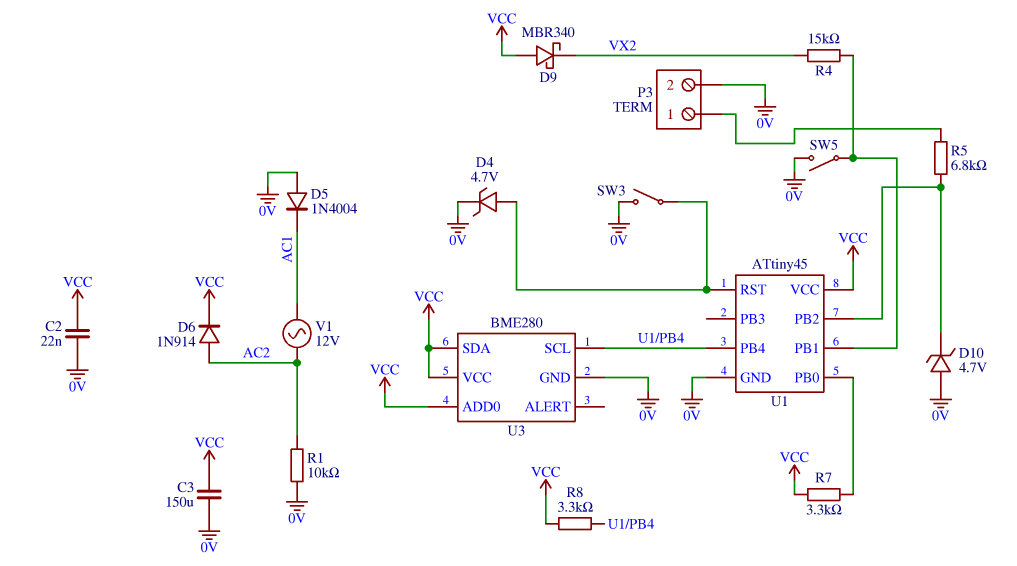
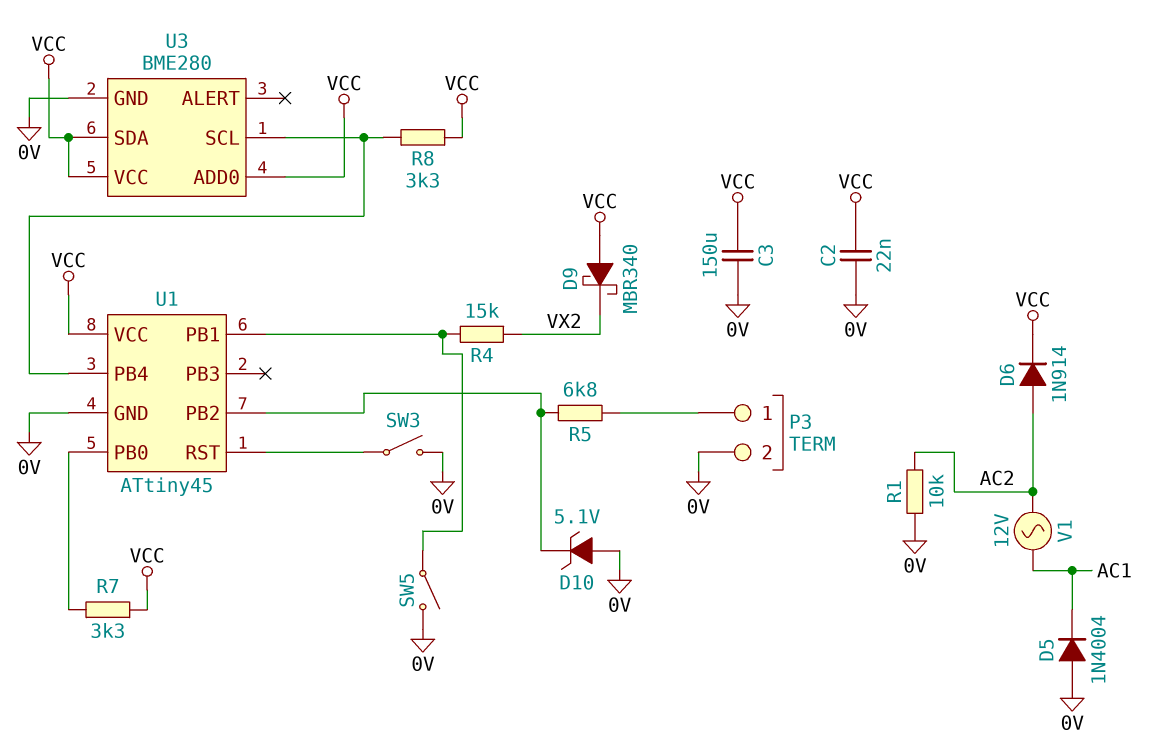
D4: zener 4.7V (A U1/RST, K 0V) -> none
D10: zener 4.7V (A 0V, K U1/PB2) -> zener 5.1V (A 0V, K U1/PB2)

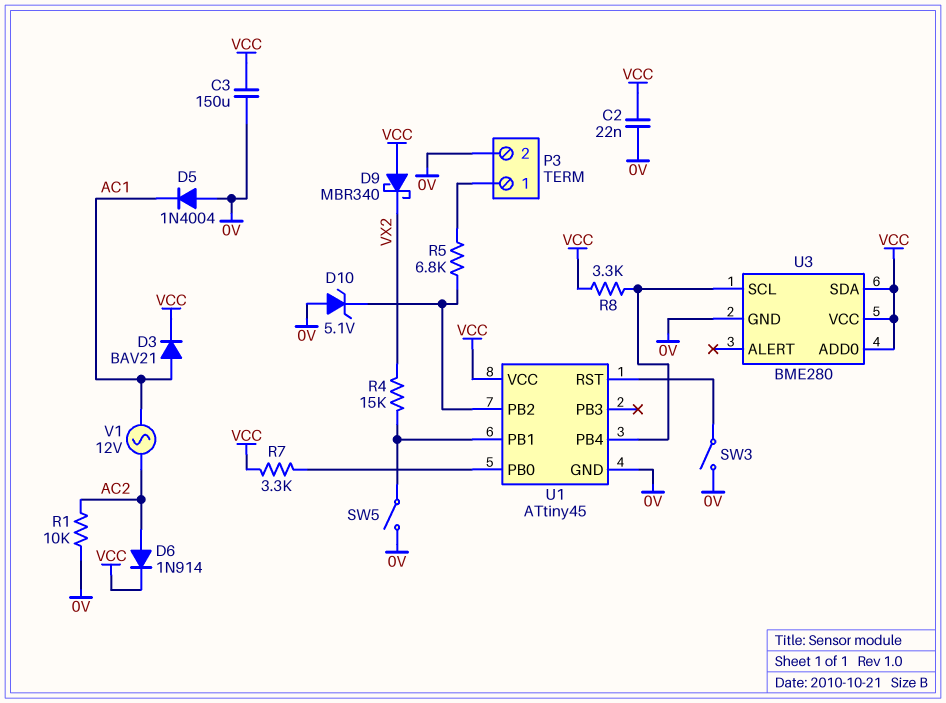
D3: none -> diode BAV21 (A AC1, K VCC)

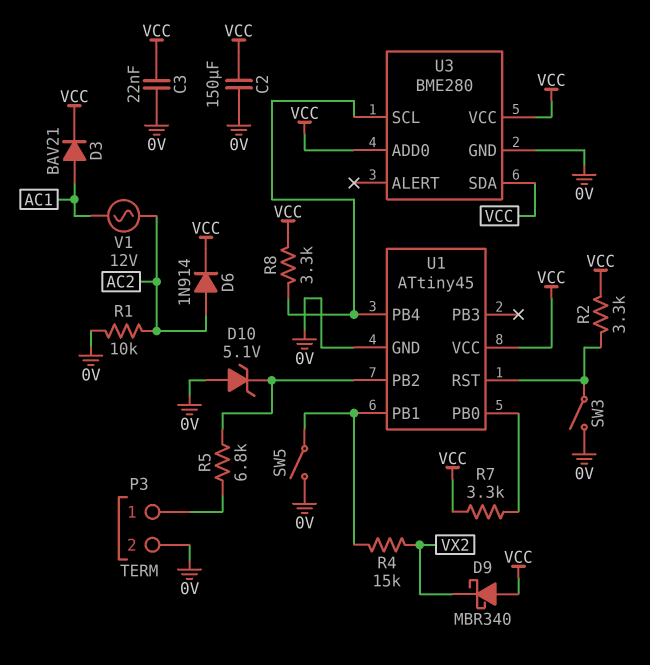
C2: 22nF (0V, VCC) -> 150uF (0V, VCC)
C3: 150uF (0V, VCC) -> 22nF (0V, VCC)
D5: diode 1N4004 (A 0V, K AC1) -> none
R2: none -> 3.3k (U1/RST, VCC)

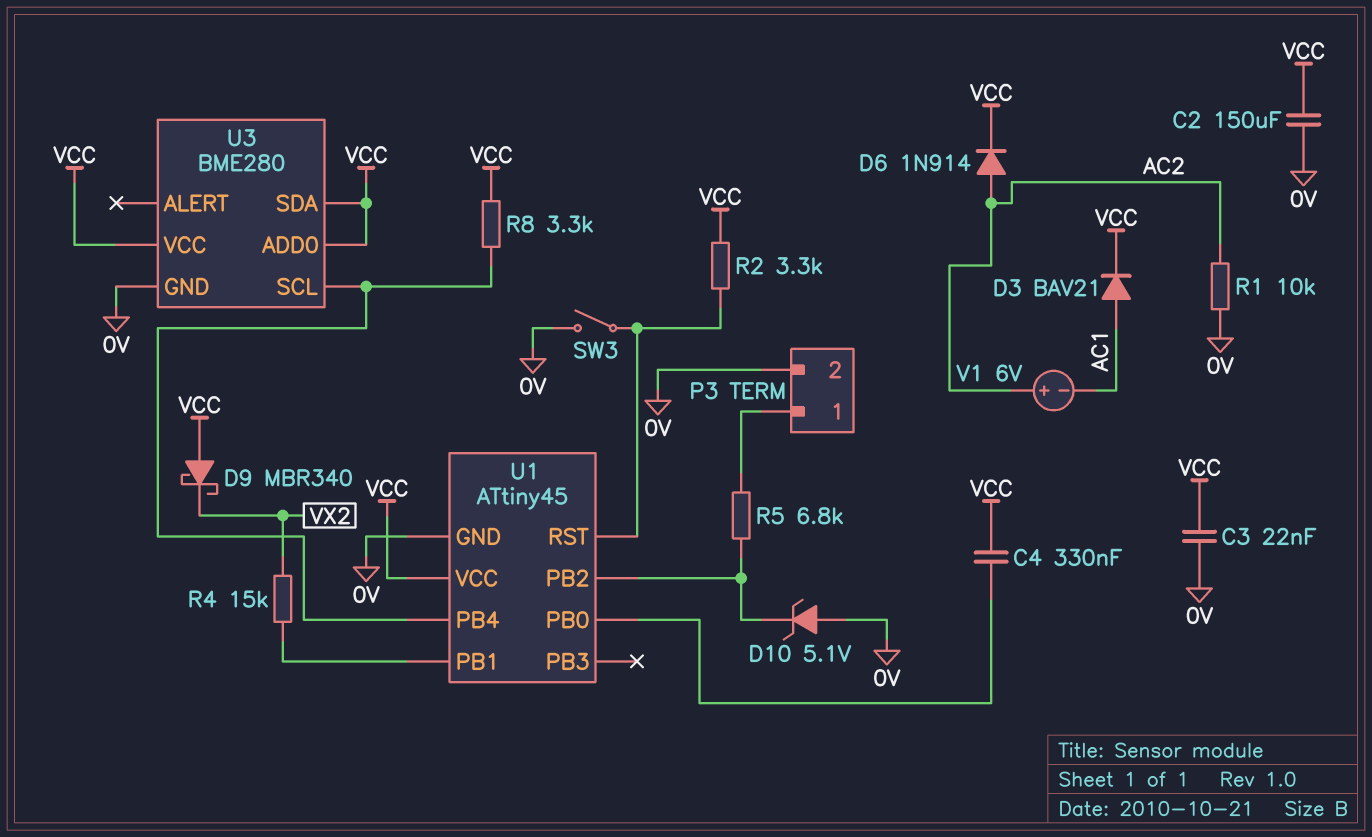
C4: none -> 330nF (U1/PB0, VCC)
R7: 3.3k (U1/PB0, VCC) -> none
SW5: switch (0V, U1/PB1) -> none
V1: AC 12V (AC1, AC2) -> 6V (plus AC2, minus AC1)

